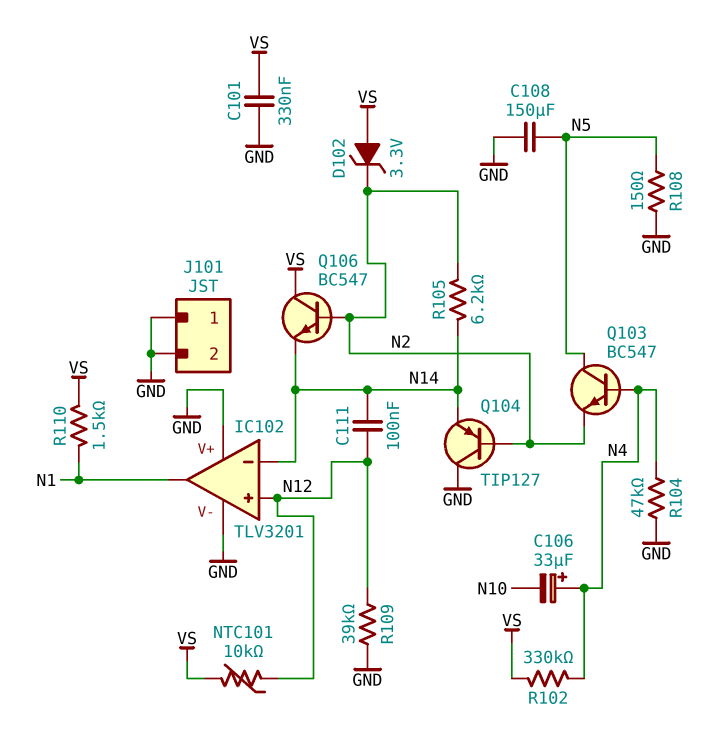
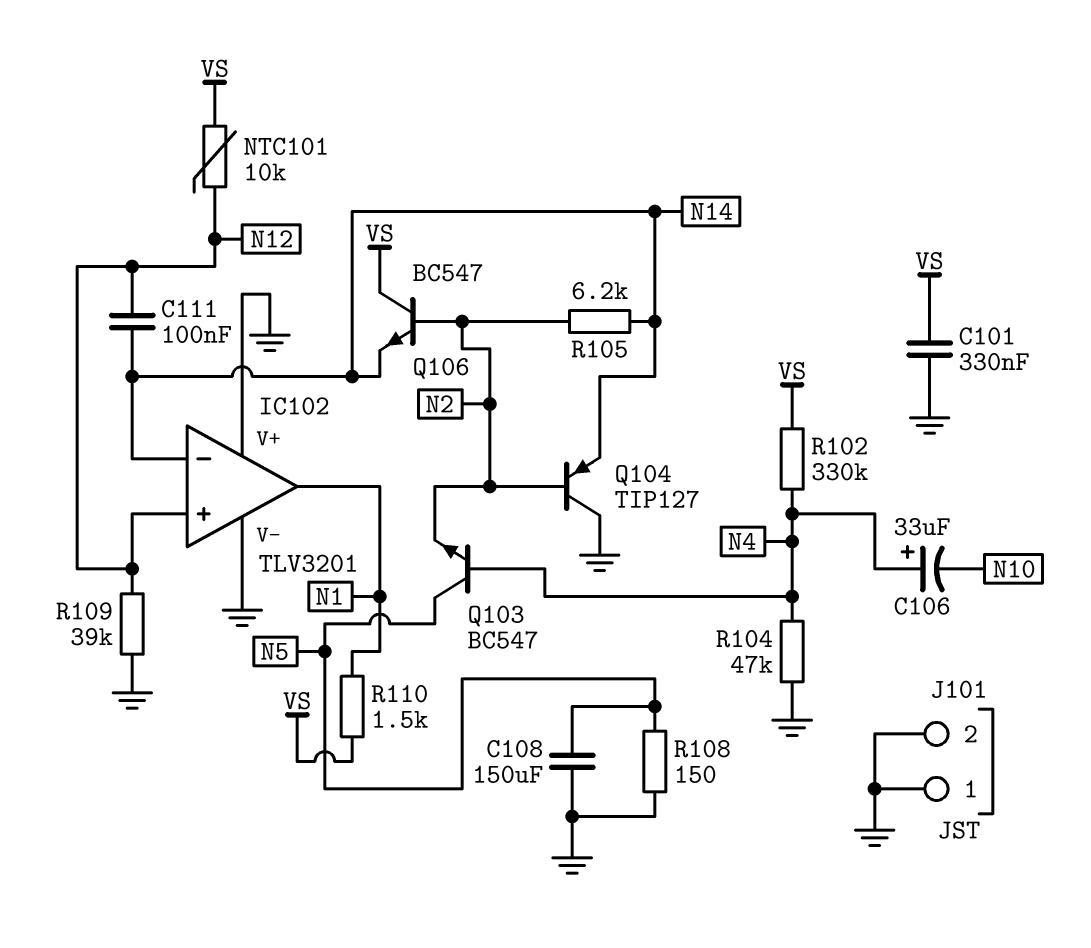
D102: zener 3.3V (A VS, K N2) -> none

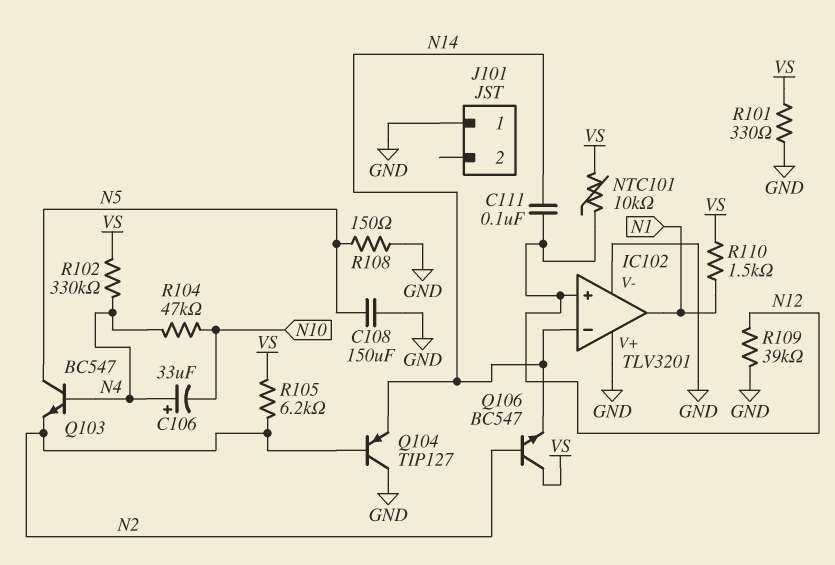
C101: 330nF (GND, VS) -> none
J101 pin 2: GND -> none
R101: none -> 330 (GND, VS)
R104: 47k (GND, N4) -> 47k (N4, N10)
R105: 6.2k (N2, N14) -> 6.2k (N2, VS)

